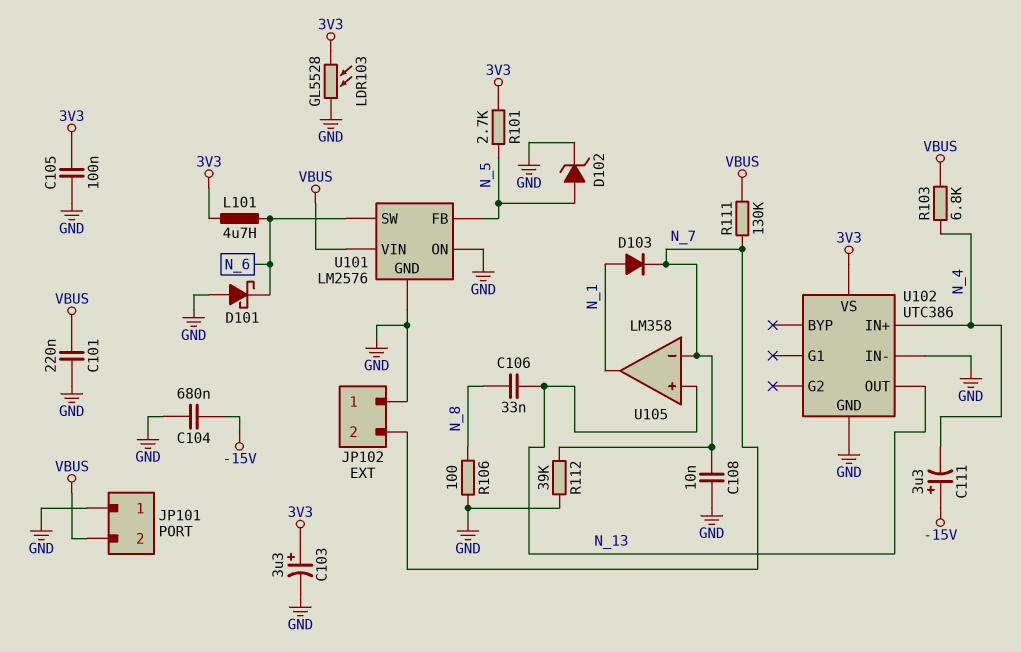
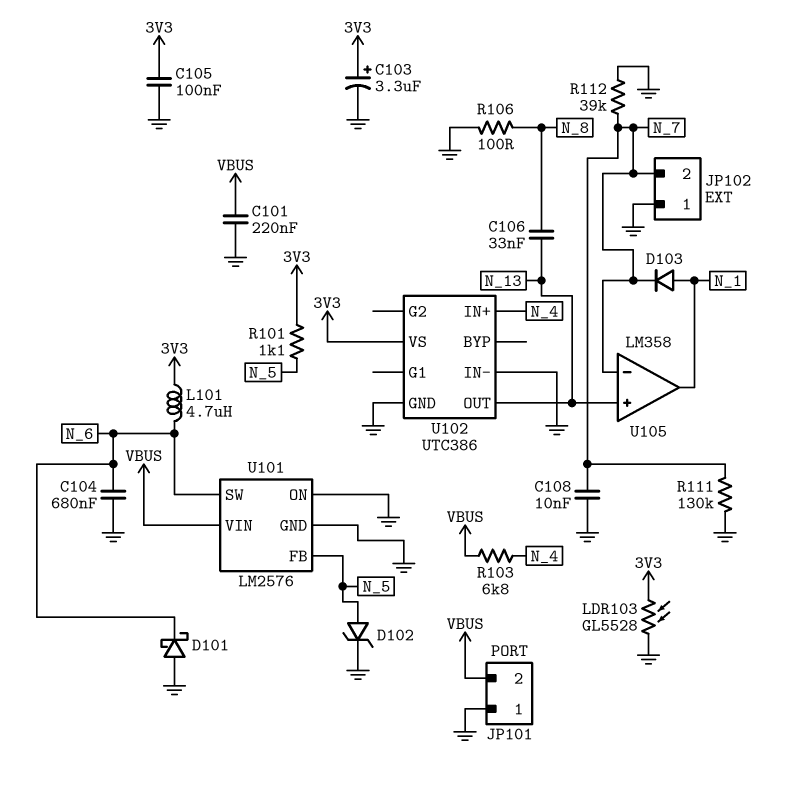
C104: 680nF (-15V, GND) -> 680nF (GND, N_6)
C111: 3.3uF (plus -15V, minus N_4) -> none
R101: 2.7k (3V3, N_5) -> 1.1k (3V3, N_5)
R111: 130k (N_7, VBUS) -> 130k (GND, N_7)

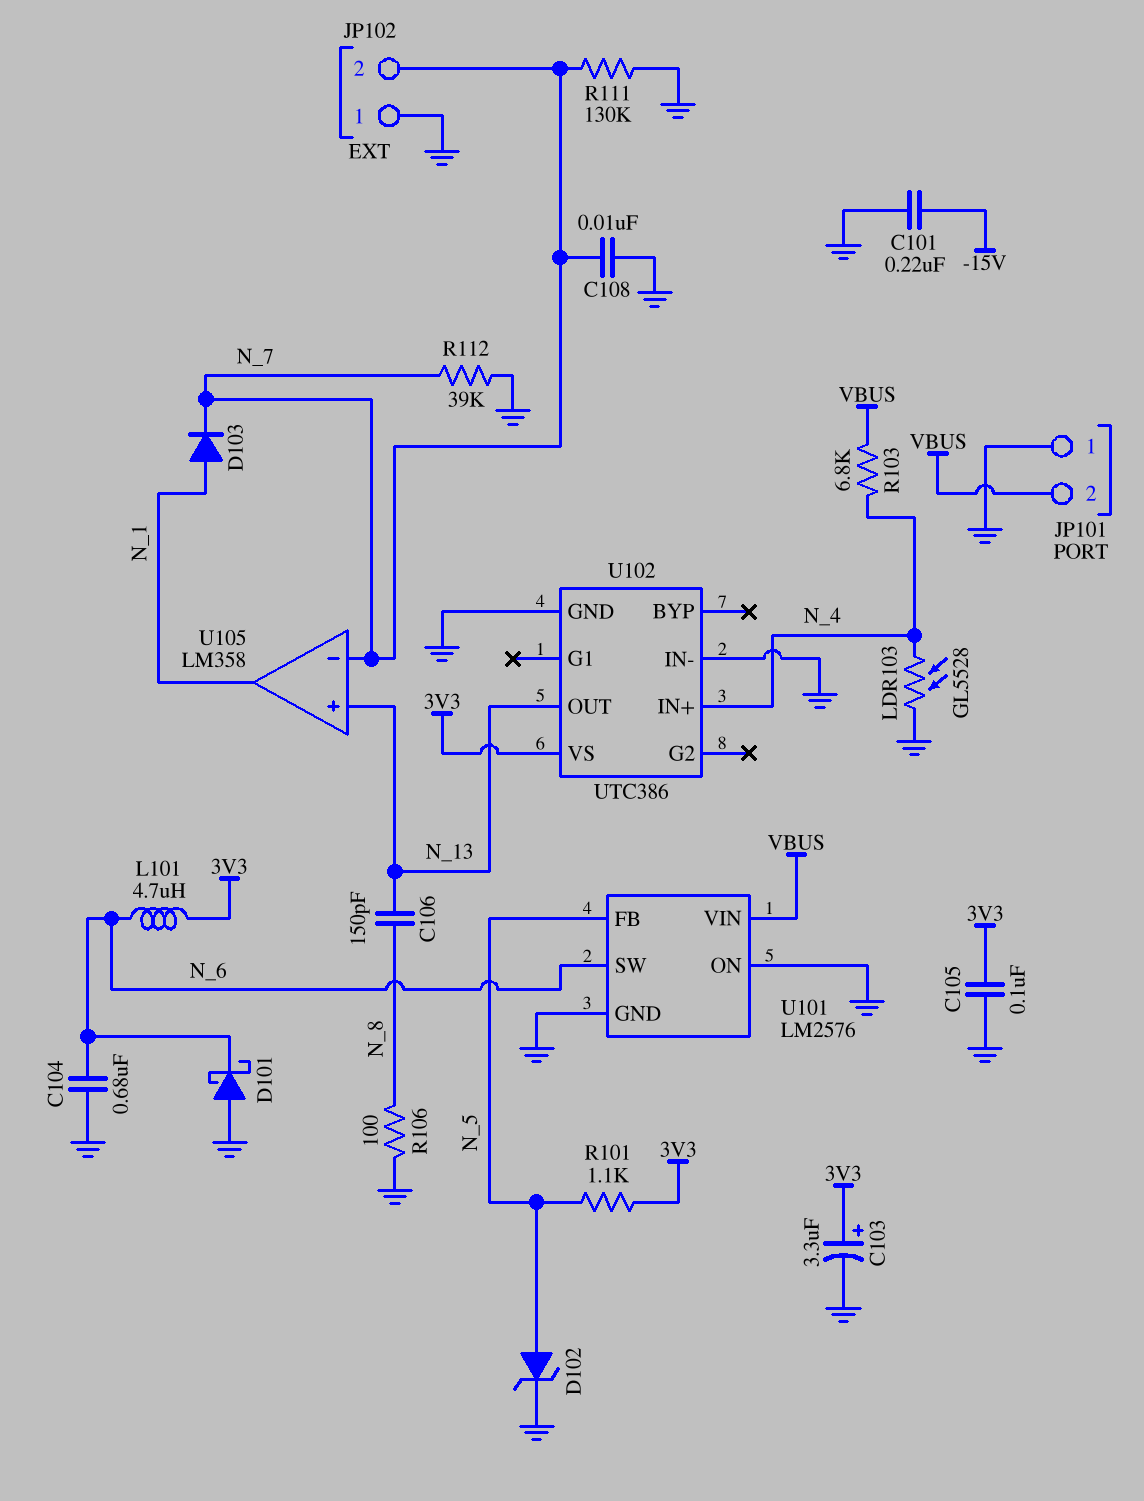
C101: 220nF (GND, VBUS) -> 220nF (-15V, GND)
C106: 33nF (N_8, N_13) -> 150pF (N_8, N_13)
LDR103: GL5528 (3V3, GND) -> GL5528 (GND, N_4)

